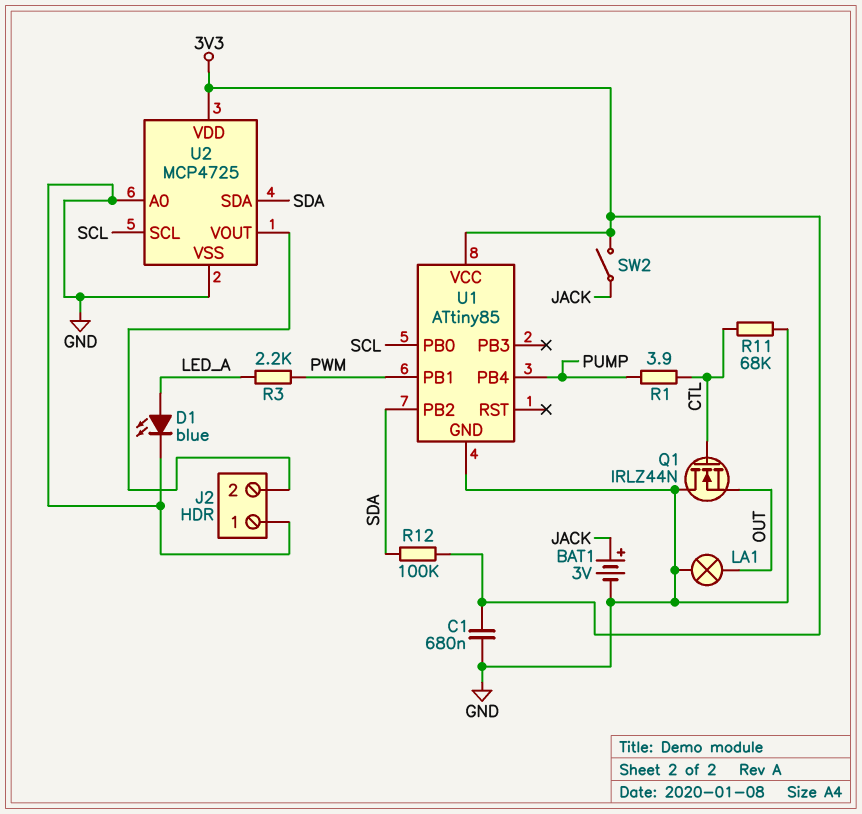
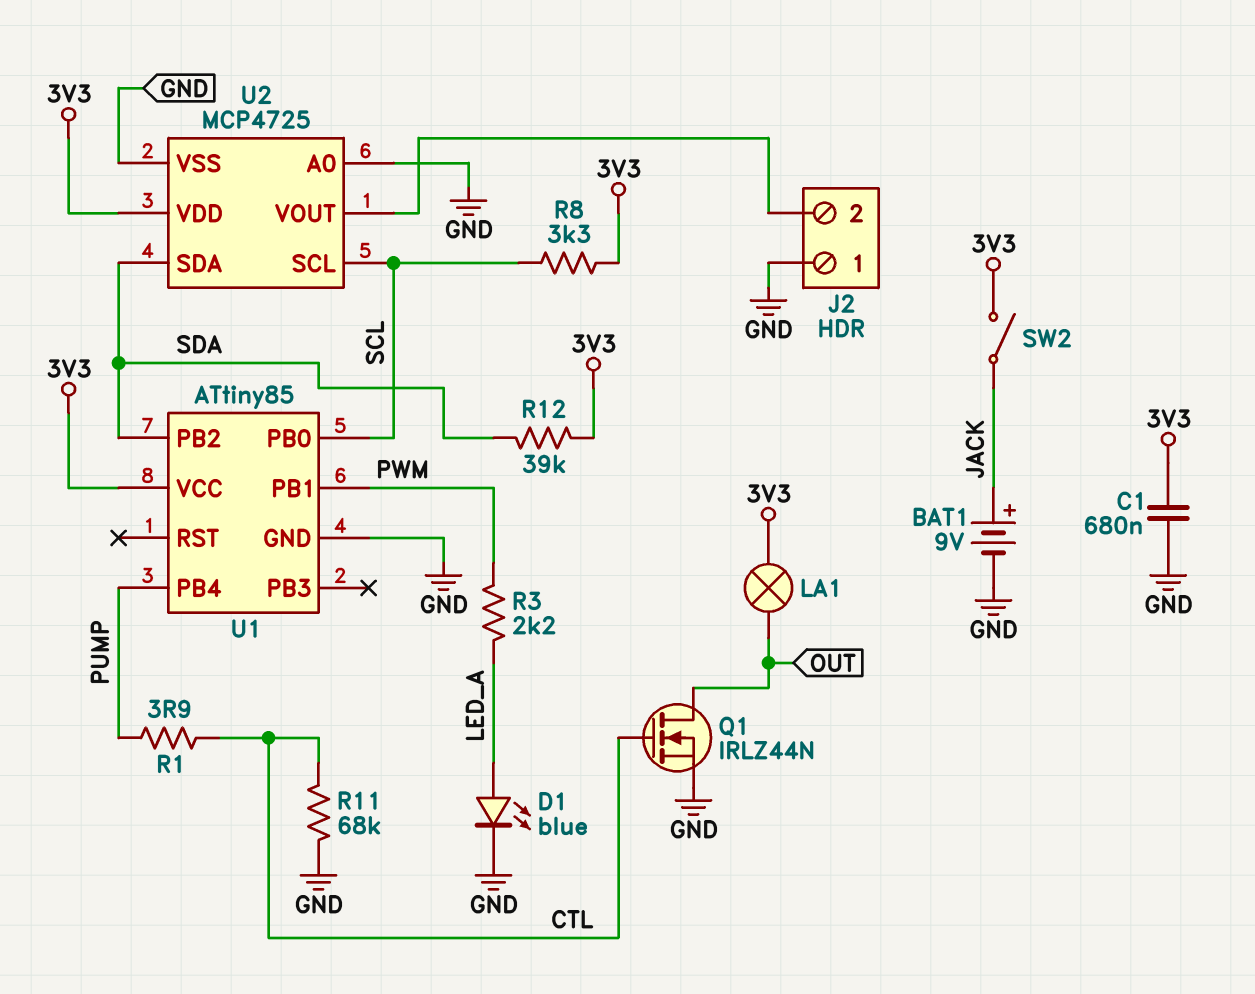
BAT1: 3V (plus JACK, minus GND) -> 9V (plus JACK, minus GND)
LA1: lamp (GND, OUT) -> lamp (3V3, OUT)
Q1: NMOS IRLZ44N (G CTL, D GND, S OUT) -> NMOS IRLZ44N (G CTL, D OUT, S GND)
R8: none -> 3.3k (3V3, SCL)
R12: 100k (3V3, SDA) -> 39k (3V3, SDA)

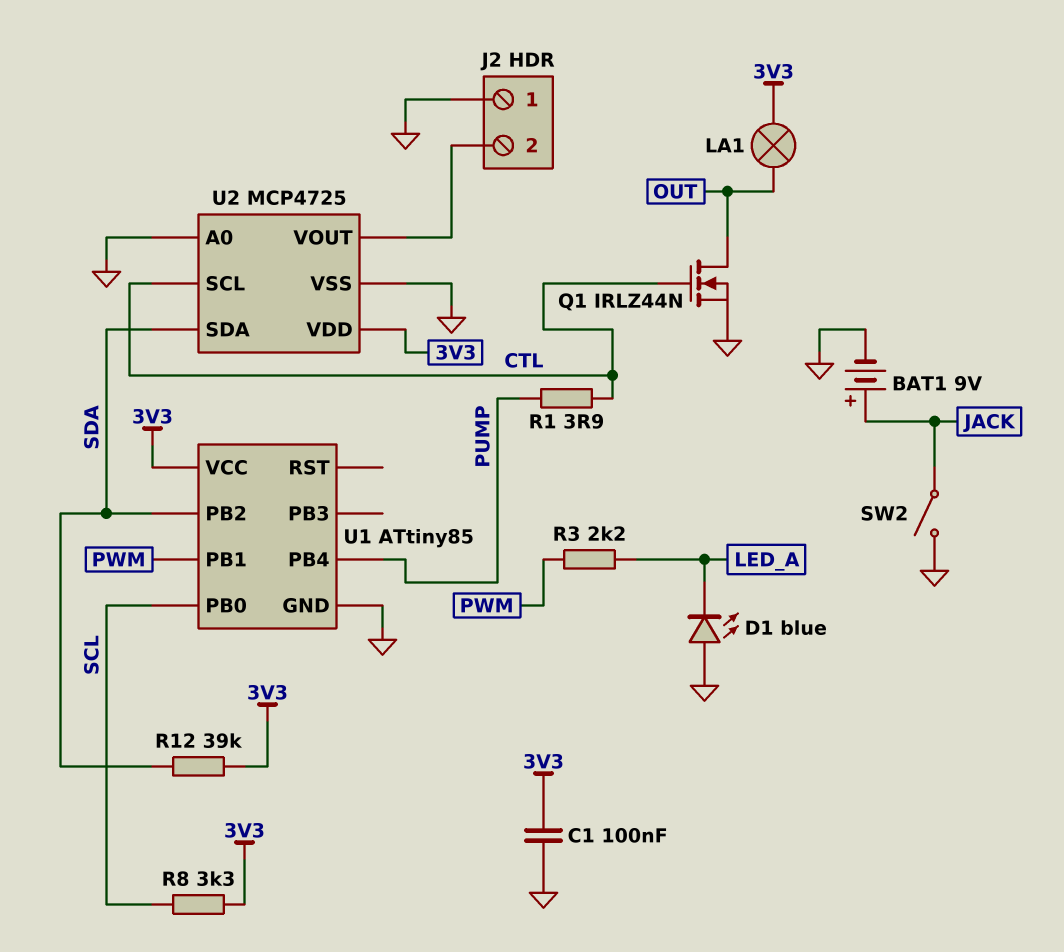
C1: 680nF (3V3, GND) -> 100nF (3V3, GND)
D1: LED blue (A LED_A, K GND) -> LED blue (A GND, K LED_A)
R11: 68k (CTL, GND) -> none
SW2: switch (3V3, JACK) -> switch (GND, JACK)
U2 pin SCL: SCL -> CTL

